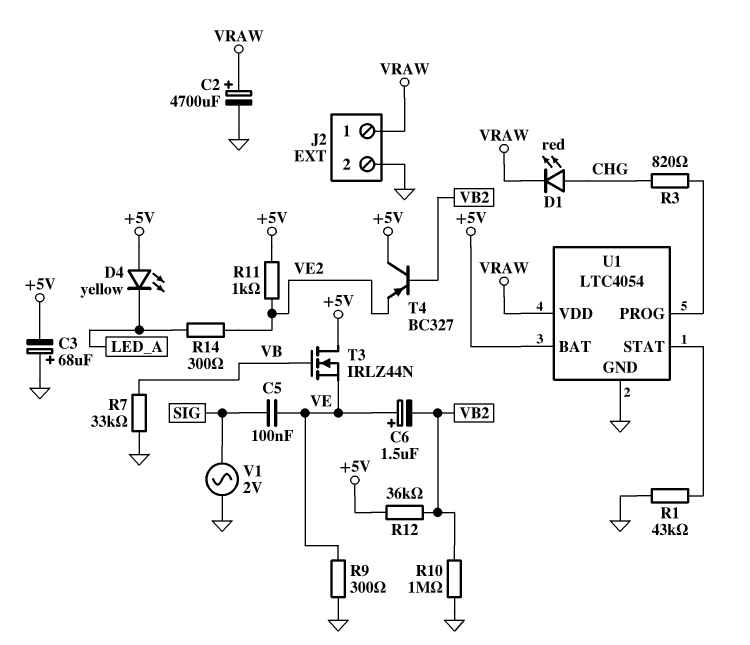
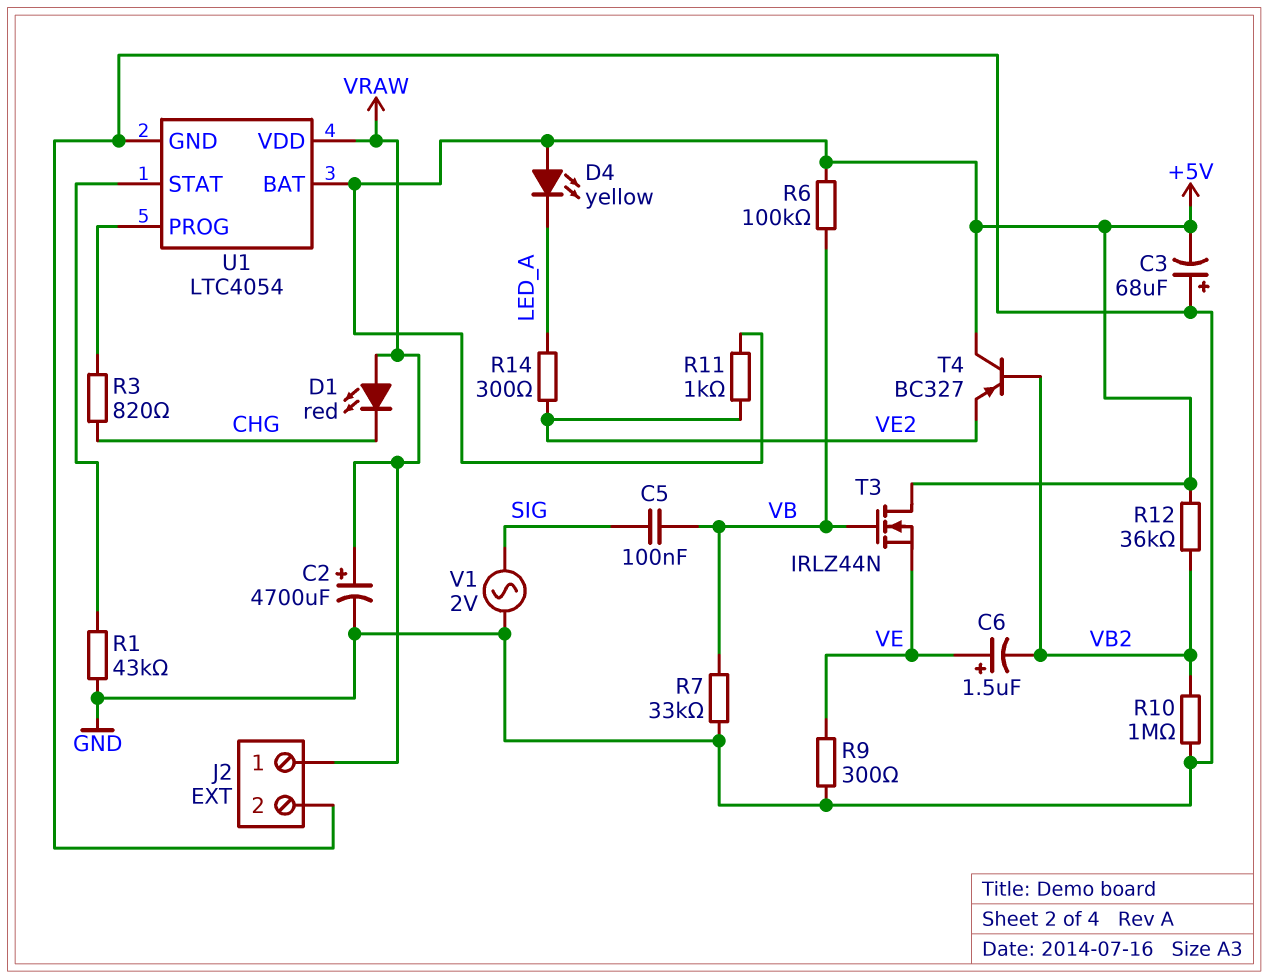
C5: 100nF (SIG, VE) -> 100nF (SIG, VB)
D1: LED red (A CHG, K VRAW) -> LED red (A VRAW, K CHG)
R6: none -> 100k (+5V, VB)

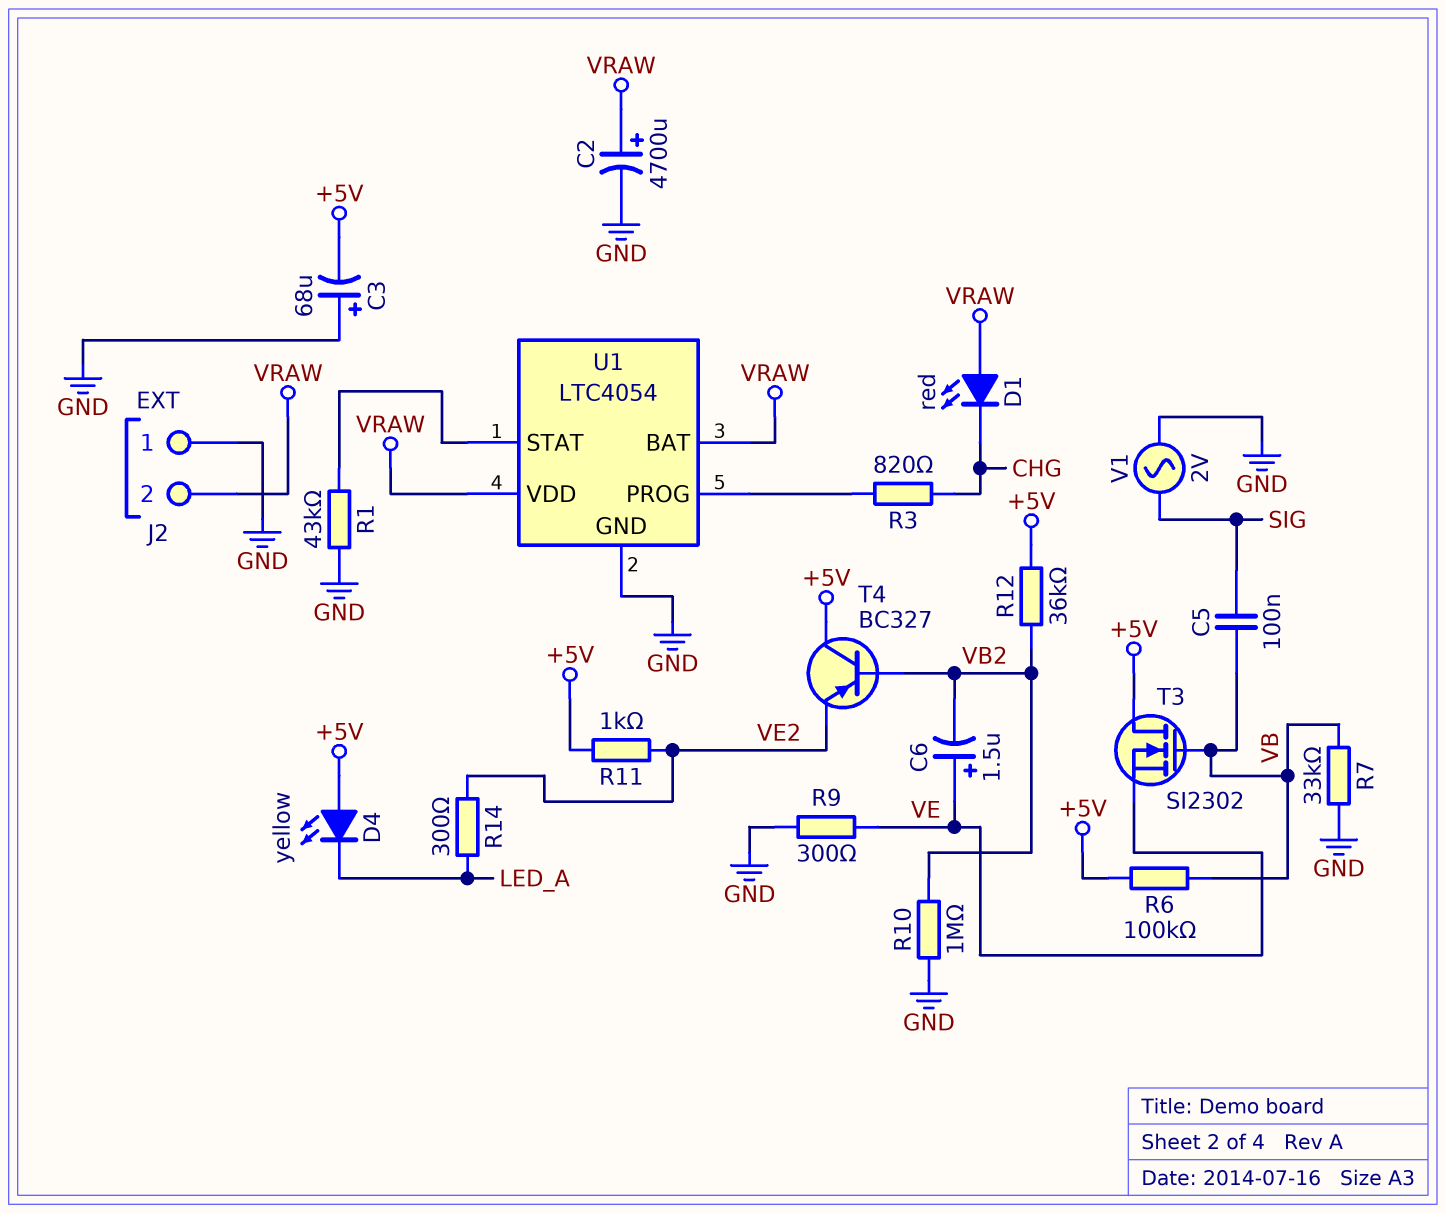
J2 pin 1: VRAW -> GND
J2 pin 2: GND -> VRAW
T3: NMOS IRLZ44N (G VB, D +5V, S VE) -> NMOS SI2302 (G VB, D +5V, S VE)
U1 pin BAT: +5V -> VRAW

